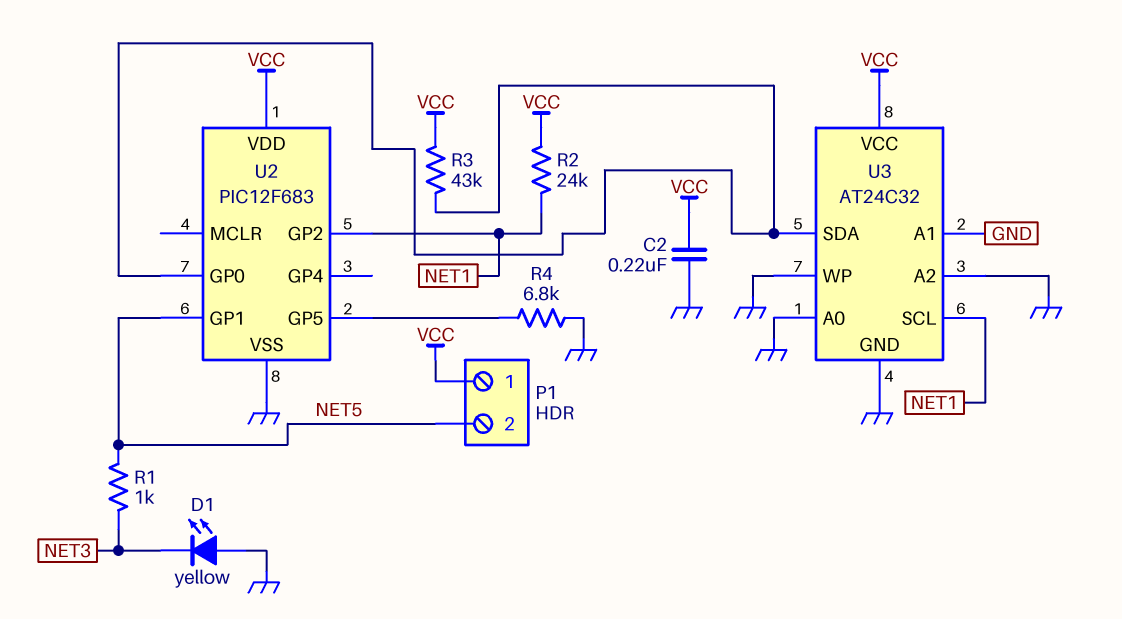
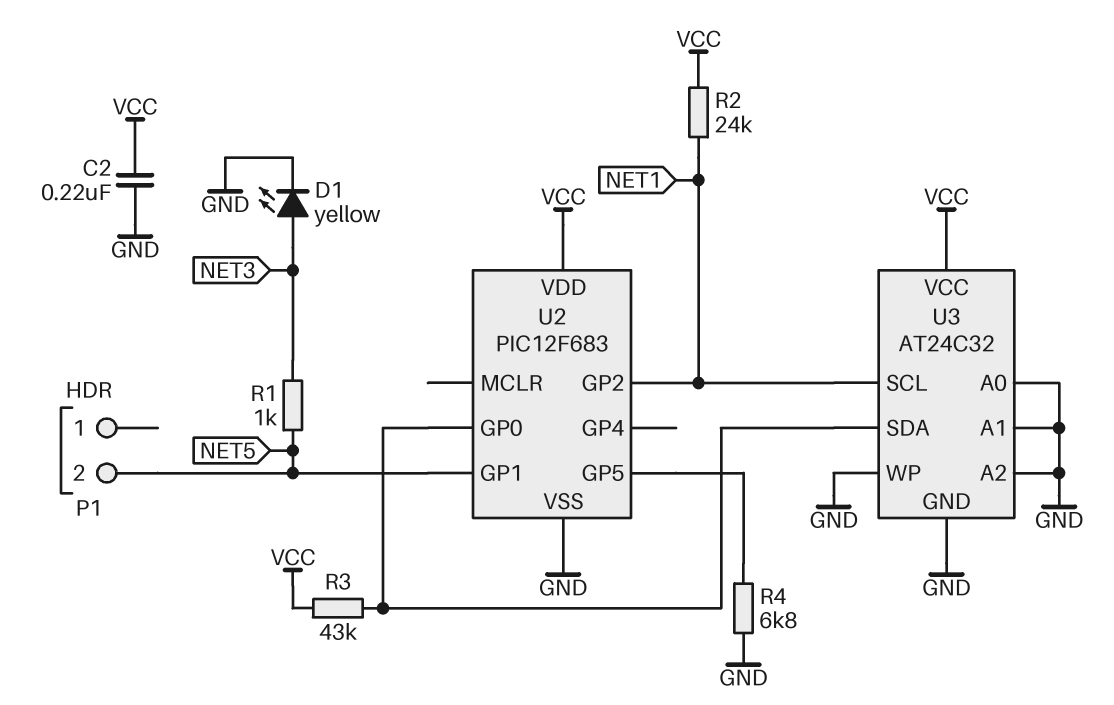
D1: LED yellow (A GND, K NET3) -> LED yellow (A NET3, K GND)
P1 pin 1: VCC -> none

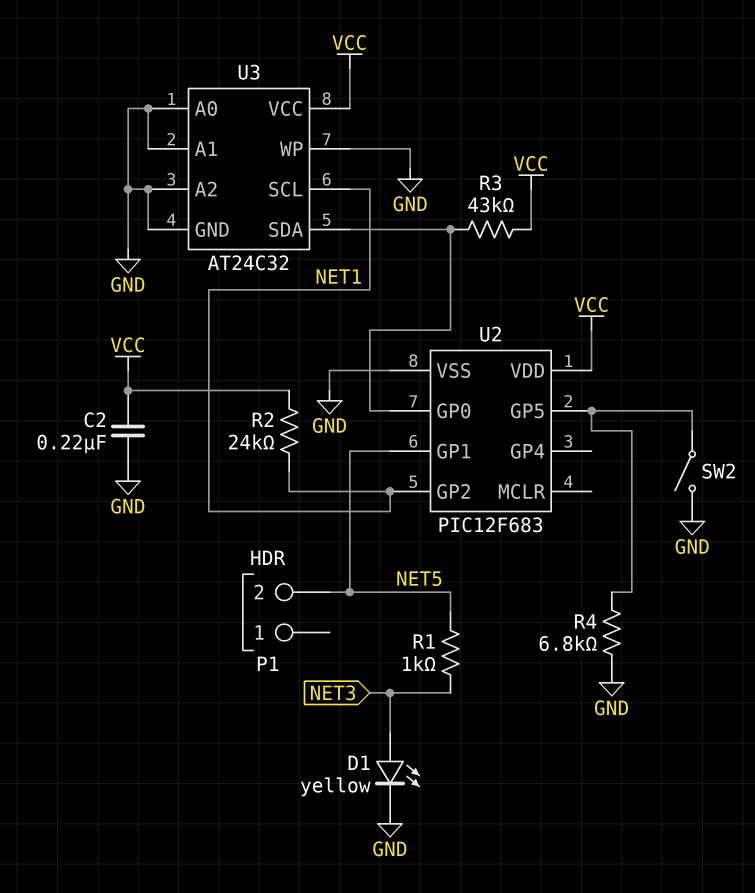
SW2: none -> switch (GND, U2/GP5)

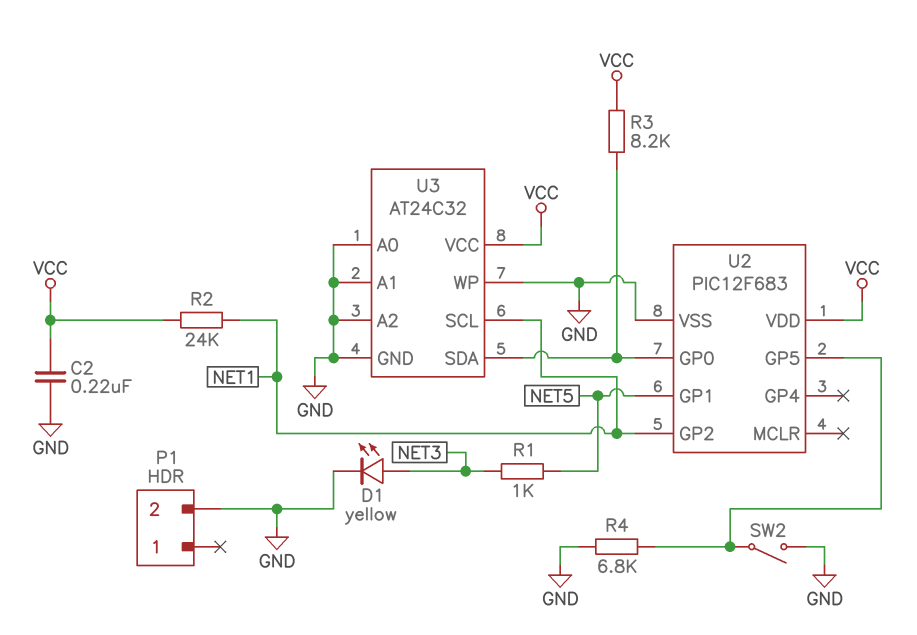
P1 pin 2: NET5 -> GND
R3: 43k (U2/GP0, VCC) -> 8.2k (U2/GP0, VCC)

